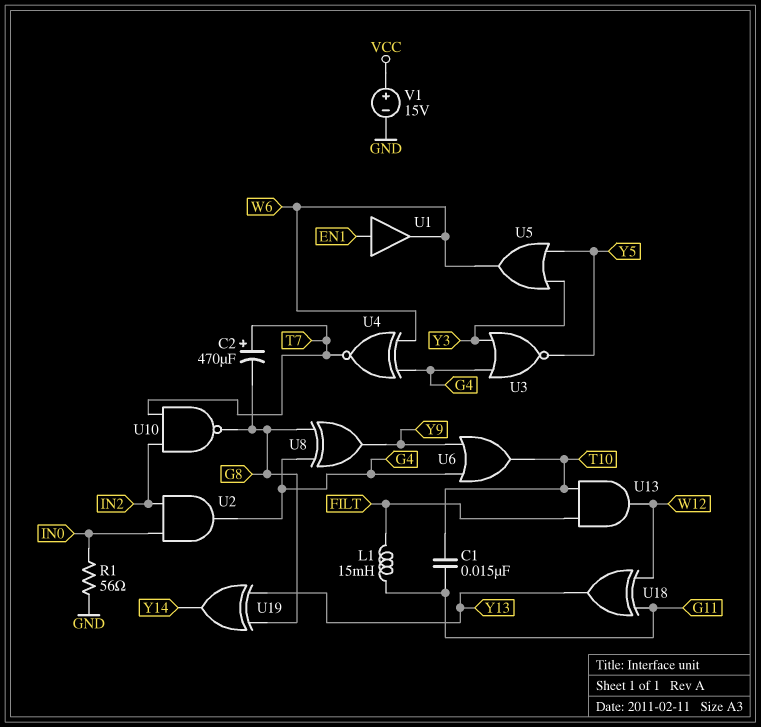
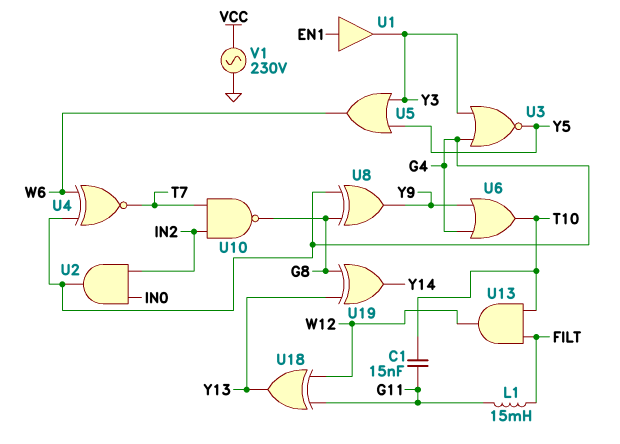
C2: 470uF (plus T7, minus G8) -> none
R1: 56 (GND, IN0) -> none
U1: buffer (in EN1, out W6) -> buffer (in EN1, out Y3)
V1: 15V (plus VCC, minus GND) -> AC 230V (GND, VCC)

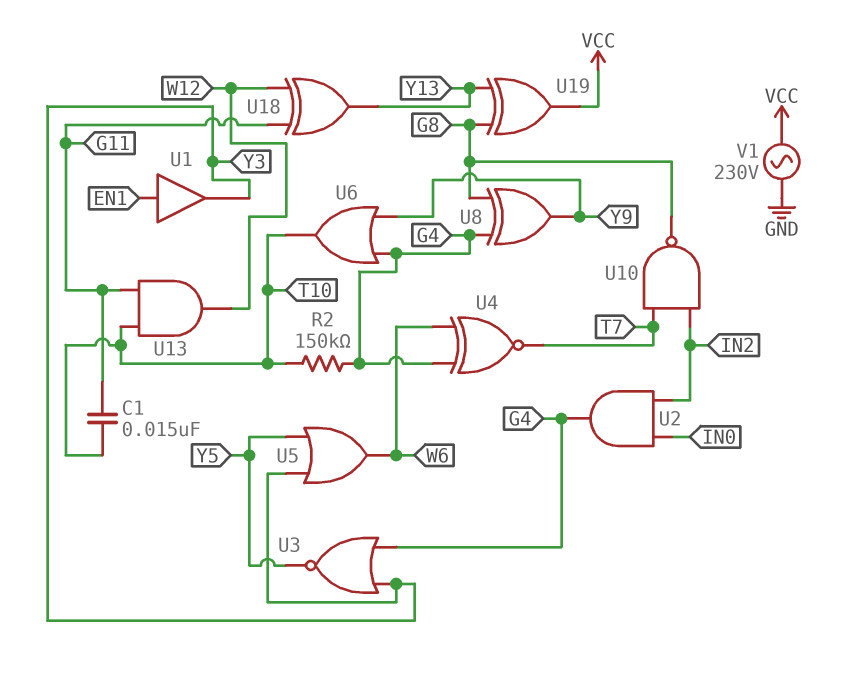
L1: 15mH (FILT, G11) -> none
R2: none -> 150k (G4, T10)
U13: AND (in FILT, in T10, out W12) -> AND (in G11, in T10, out W12)
U19: XOR (in G8, in Y13, out Y14) -> XOR (in G8, in Y13, out VCC)

